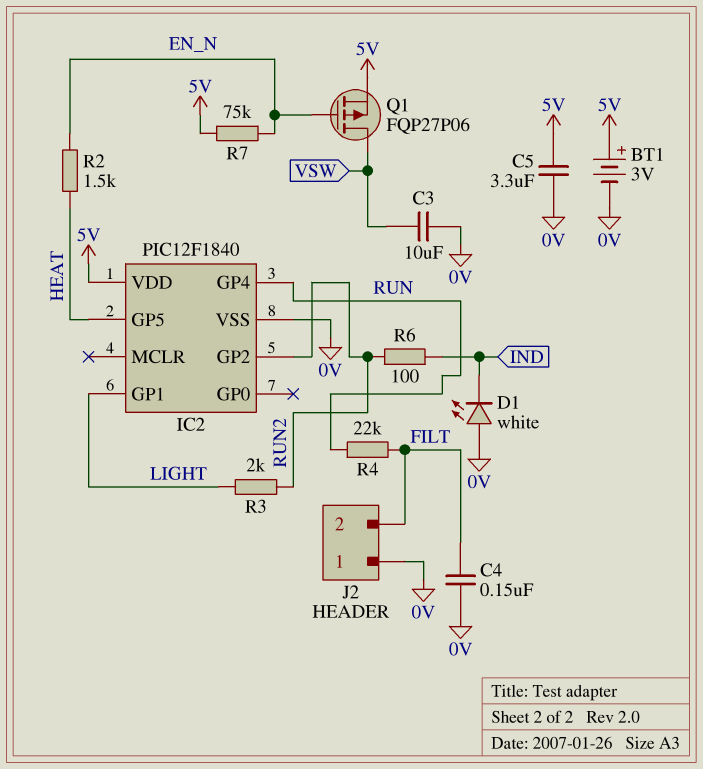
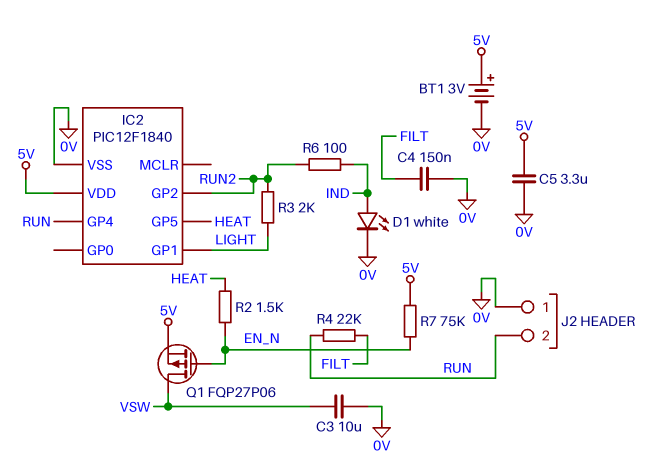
D1: LED white (A 0V, K IND) -> LED white (A IND, K 0V)
J2 pin 2: FILT -> RUN

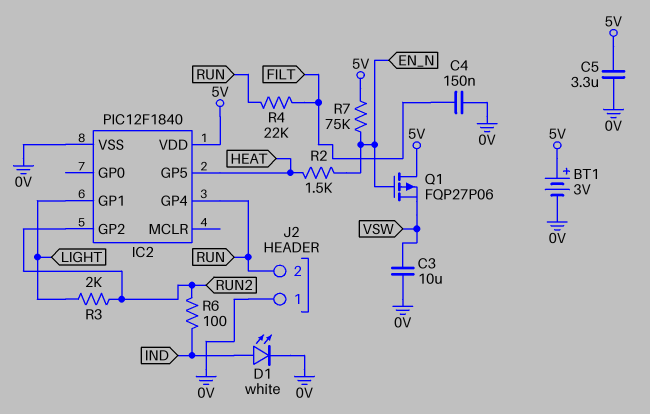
Q1: PMOS FQP27P06 (G EN_N, D VSW, S 5V) -> PMOS FQP27P06 (G EN_N, D 5V, S VSW)

